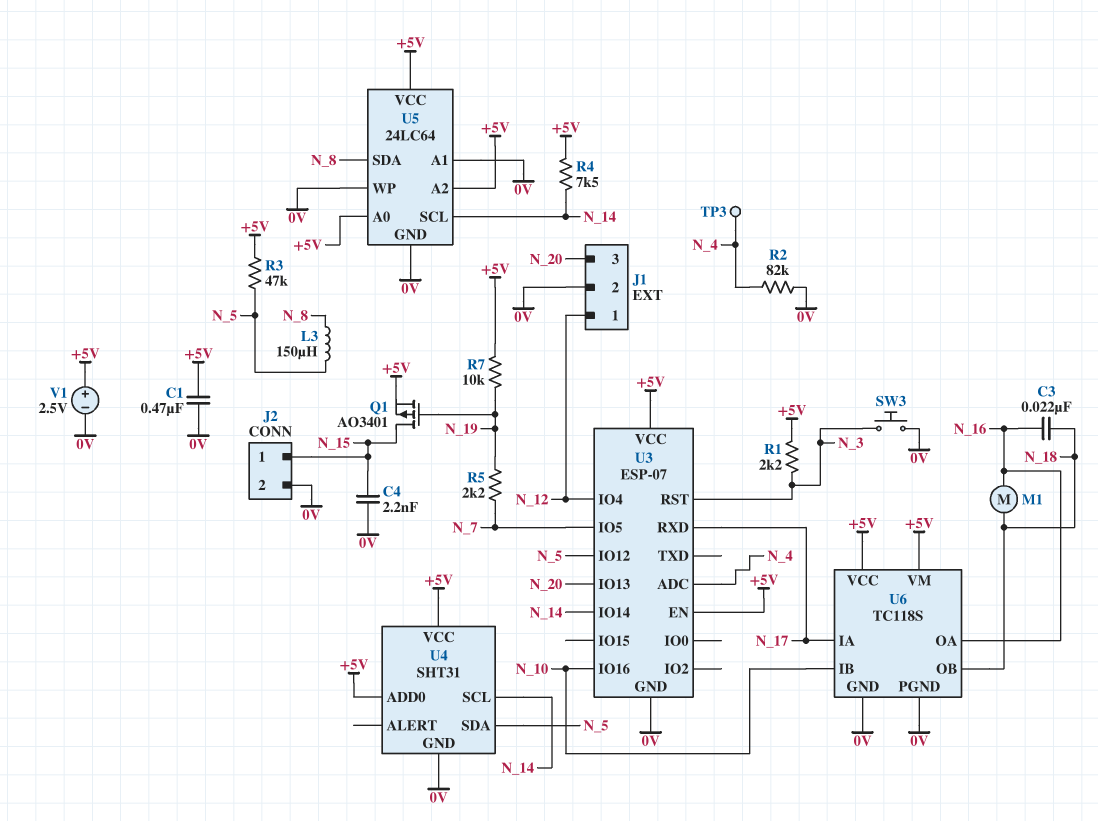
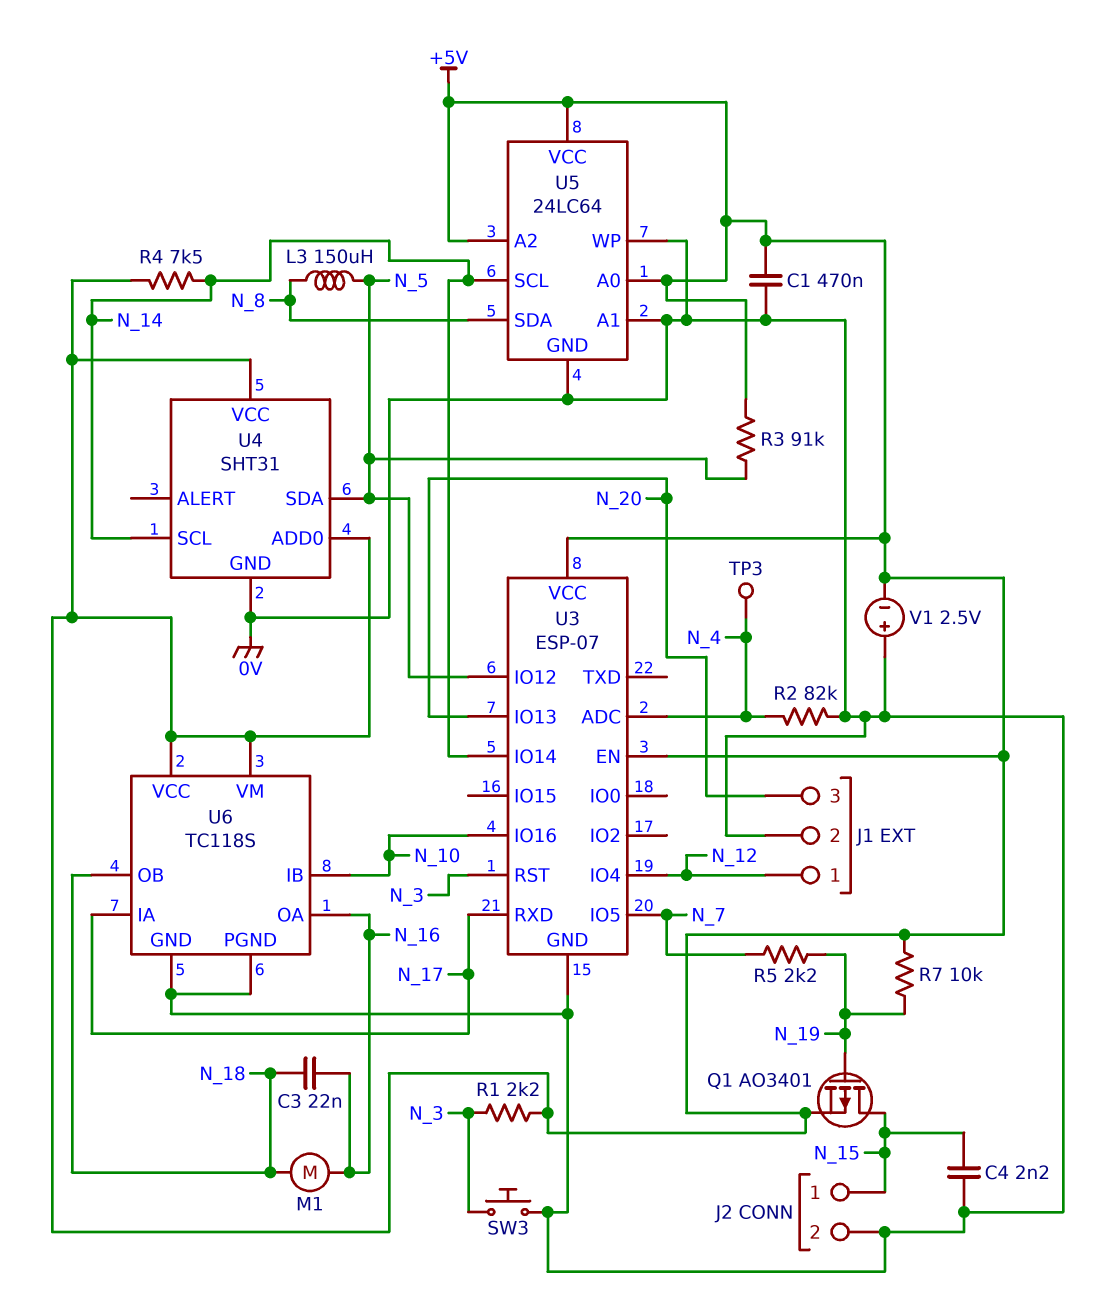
R3: 47k (+5V, N_5) -> 91k (+5V, N_5)
V1: 2.5V (plus +5V, minus 0V) -> 2.5V (plus 0V, minus +5V)

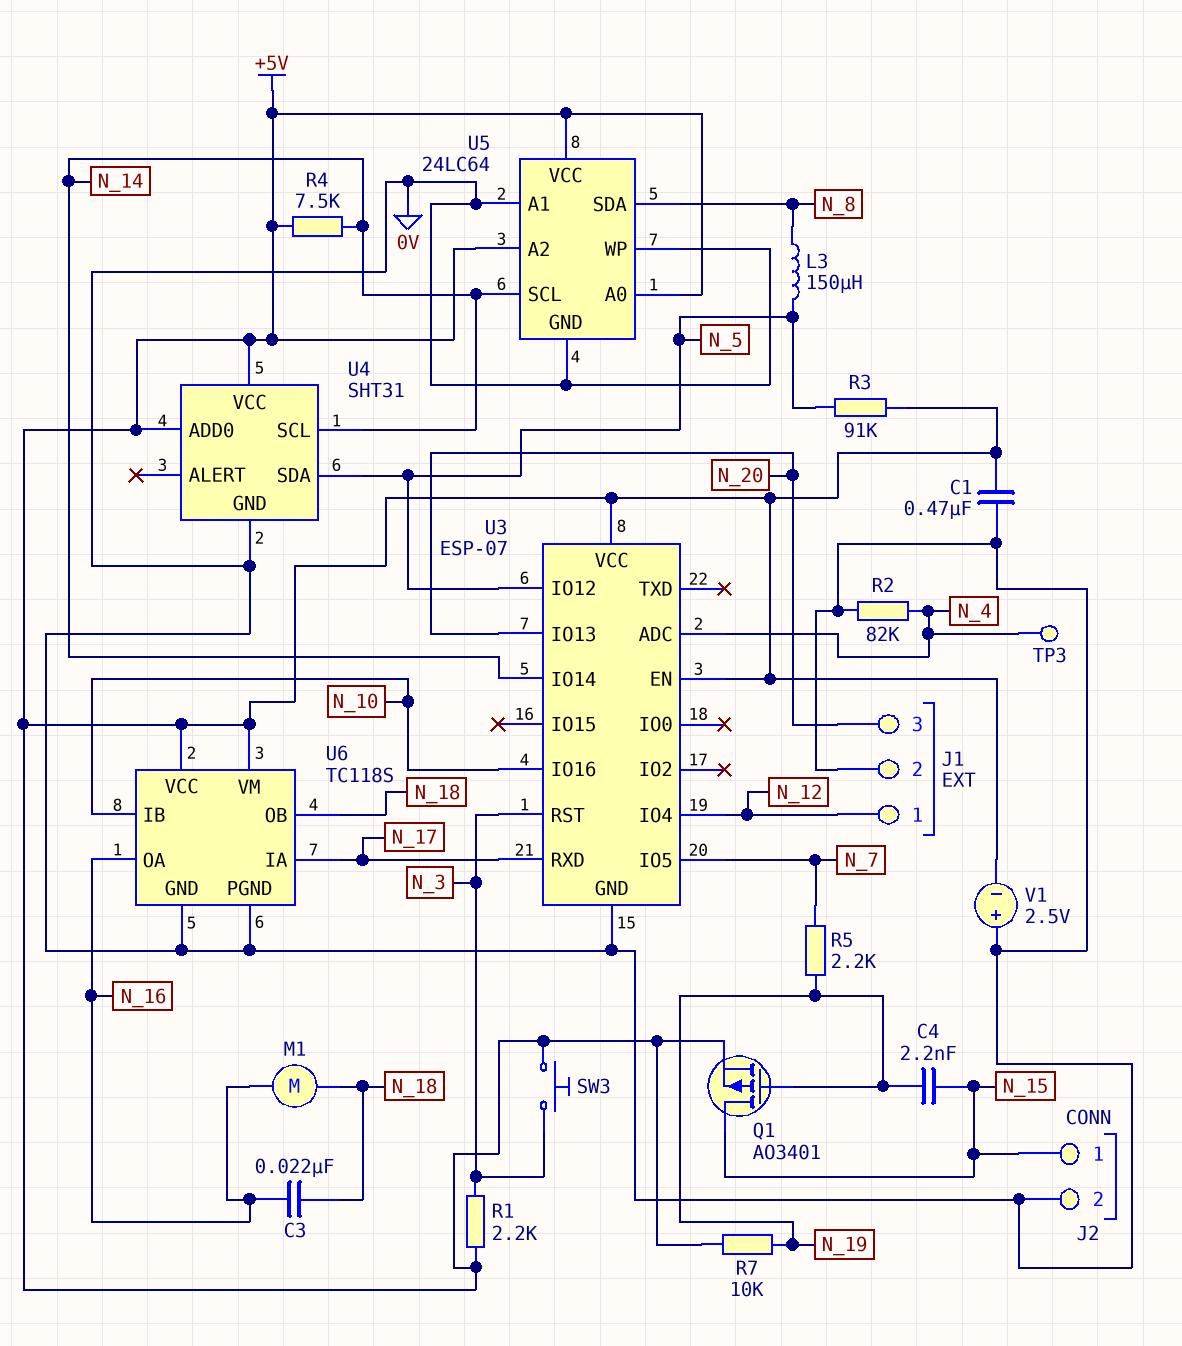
C4: 2.2nF (0V, N_15) -> 2.2nF (N_15, N_19)
SW3: button (0V, N_3) -> button (+5V, N_3)

